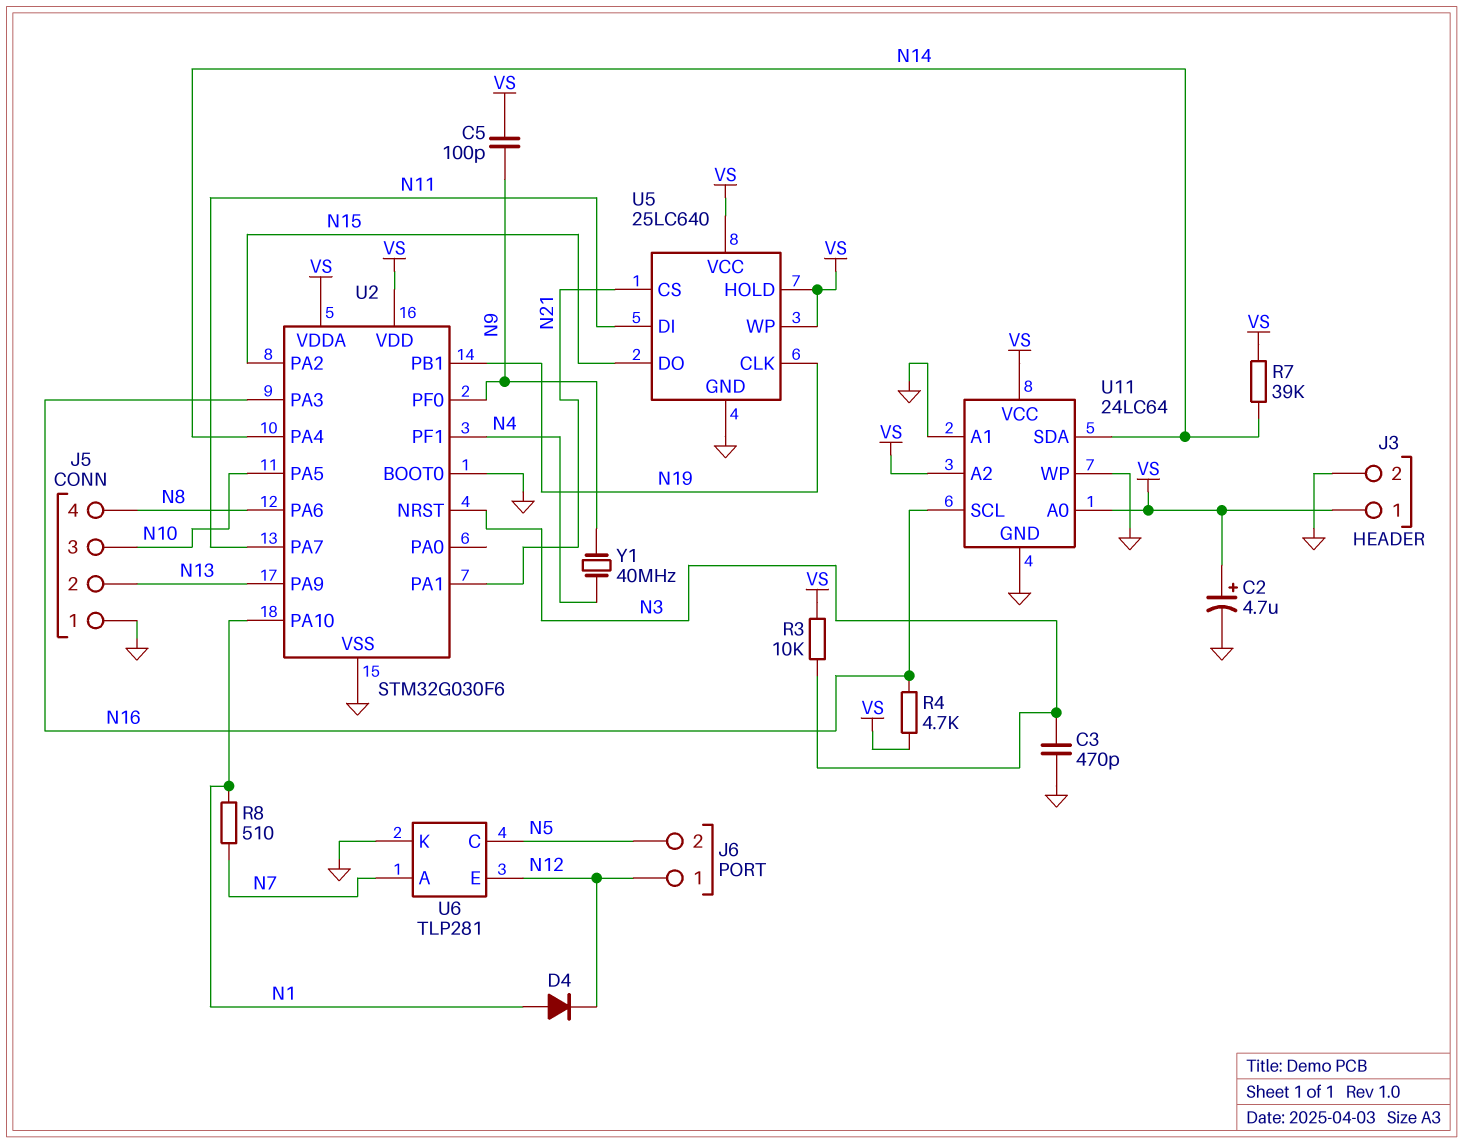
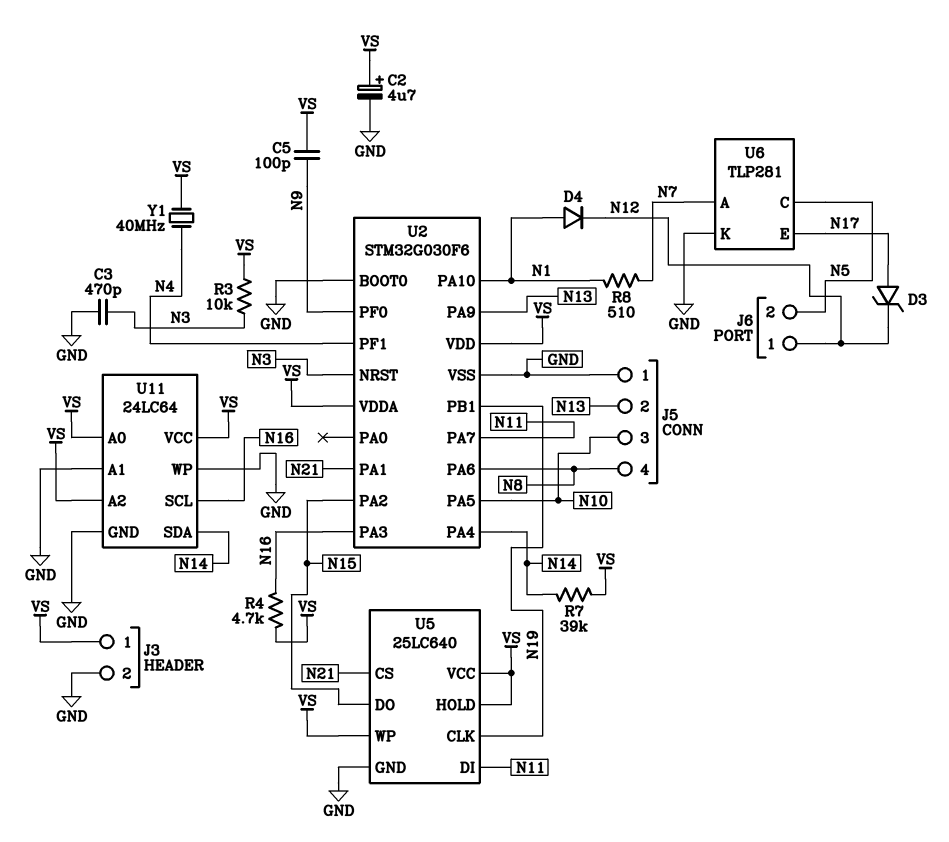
D3: none -> zener (A N17, K N12)
U6 pin E: N12 -> N17
Y1: 40MHz (N4, N9) -> 40MHz (N4, VS)

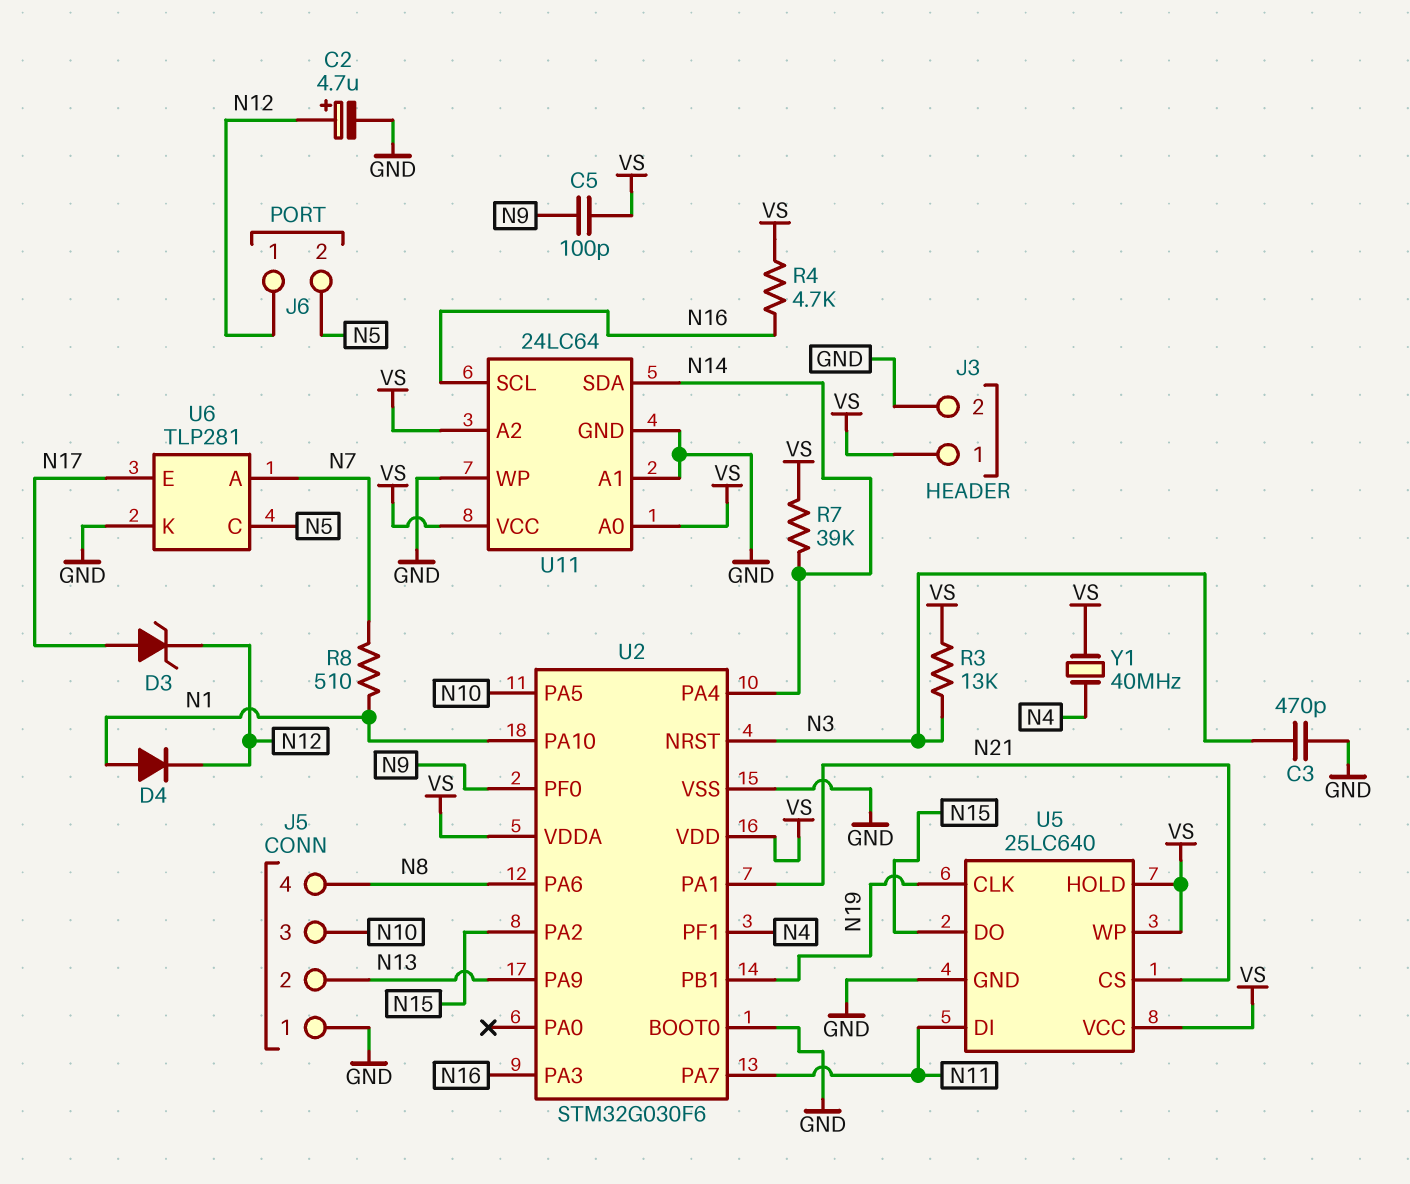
C2: 4.7uF (plus VS, minus GND) -> 4.7uF (plus N12, minus GND)
R3: 10k (N3, VS) -> 13k (N3, VS)

